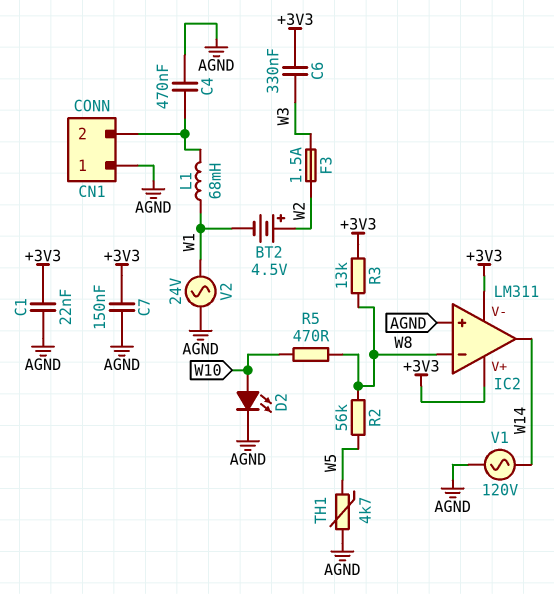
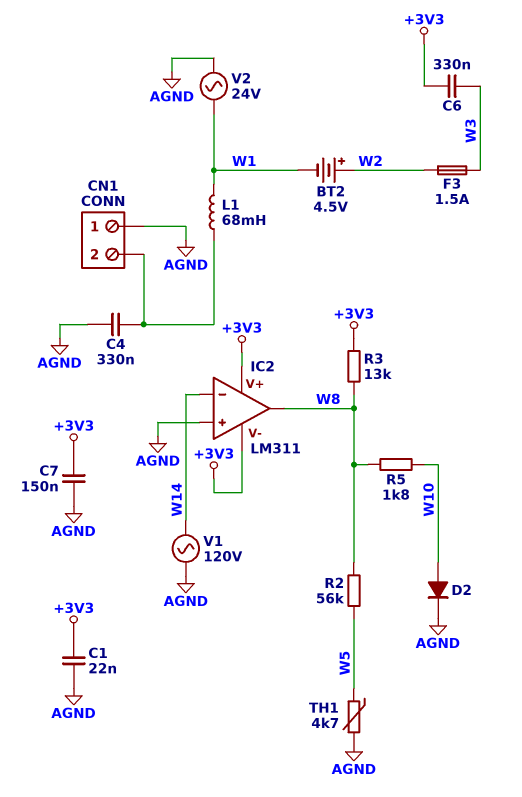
C4: 470nF (AGND, CN1/2) -> 330nF (AGND, CN1/2)
D2: LED (A W10, K AGND) -> diode (A W10, K AGND)
IC2 pin in-: W8 -> W14
IC2 pin out: W14 -> W8
R5: 470 (W8, W10) -> 1.8k (W8, W10)

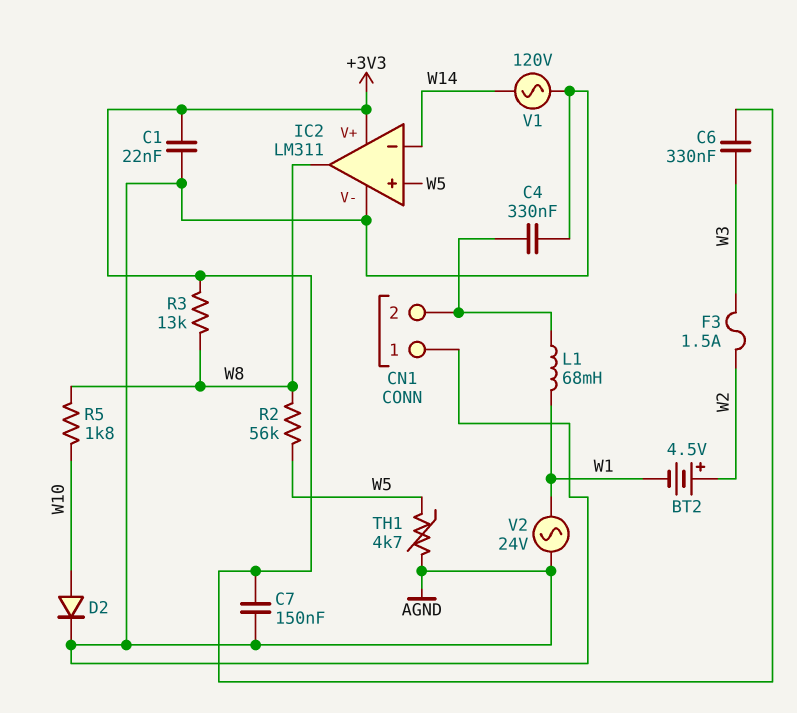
IC2 pin V-: +3V3 -> AGND
IC2 pin in+: AGND -> W5

